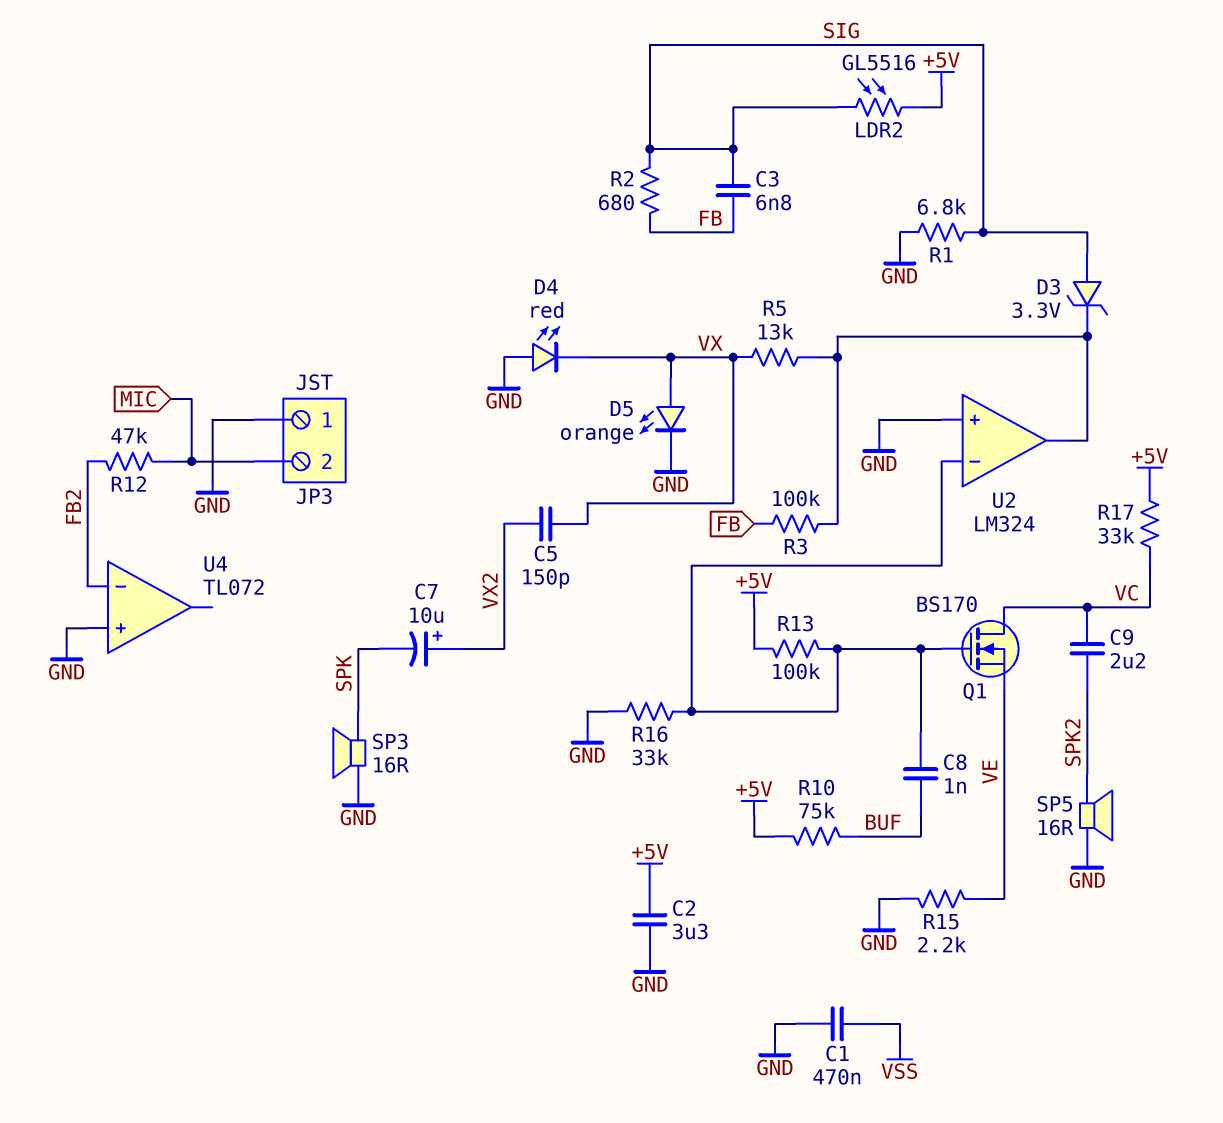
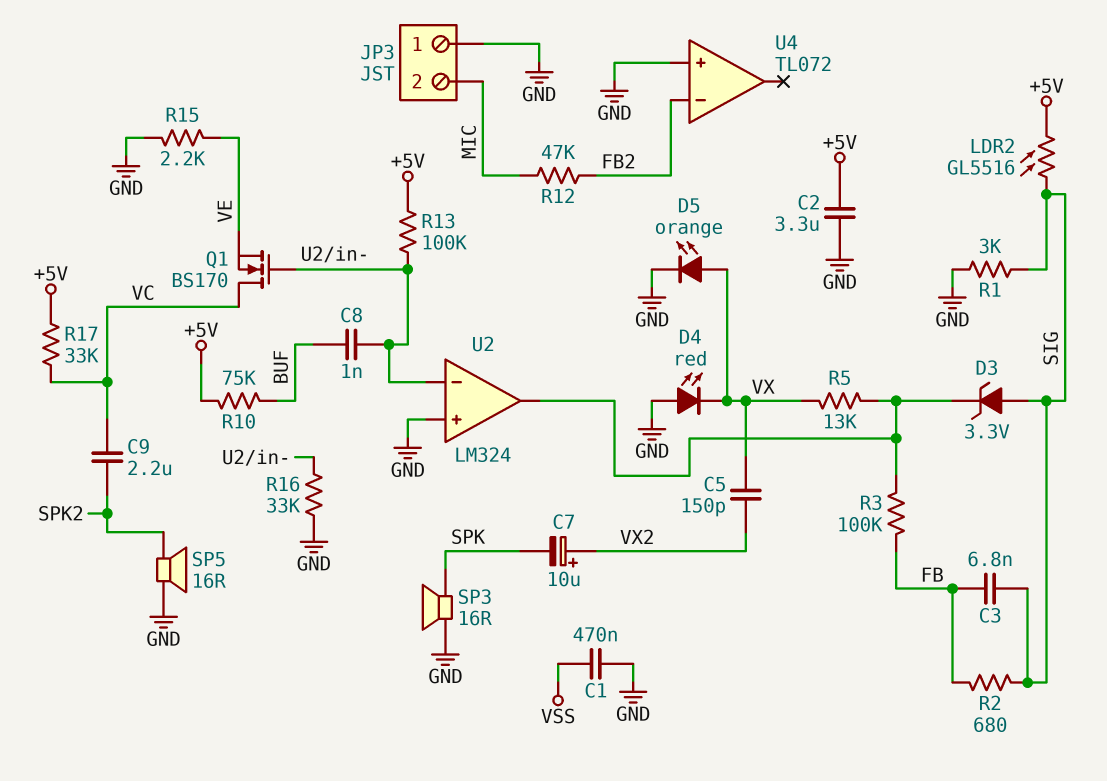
R1: 6.8k (GND, SIG) -> 3k (GND, SIG)

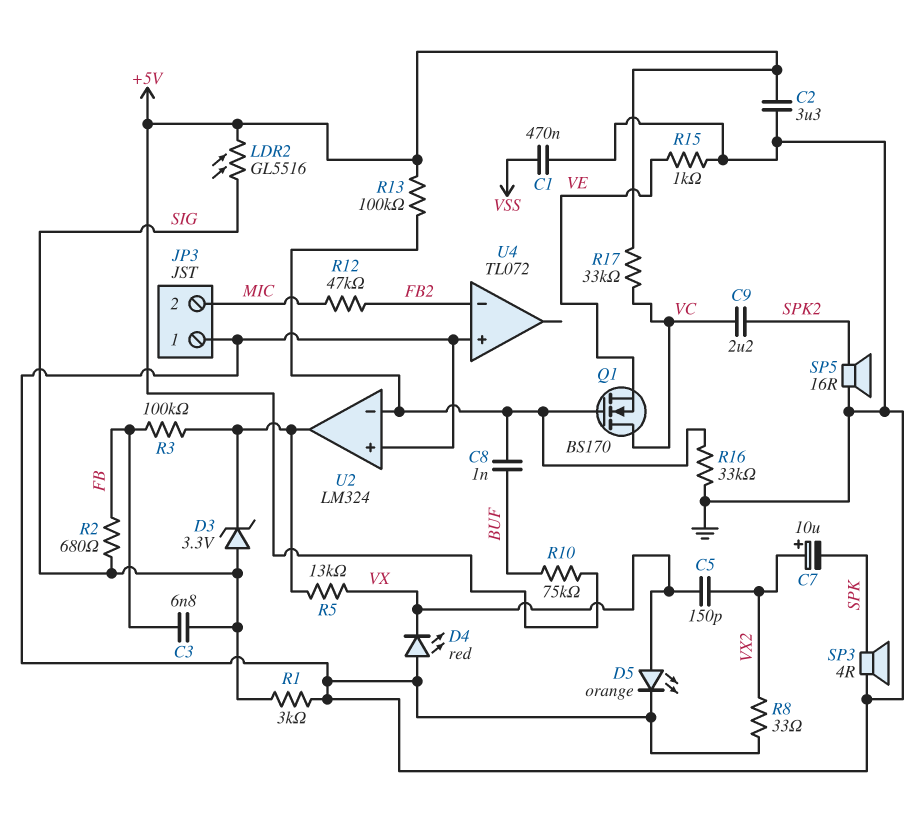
R8: none -> 33 (GND, VX2)
R15: 2.2k (GND, VE) -> 1k (GND, VE)
SP3: speaker 16R (GND, SPK) -> speaker 4R (GND, SPK)

